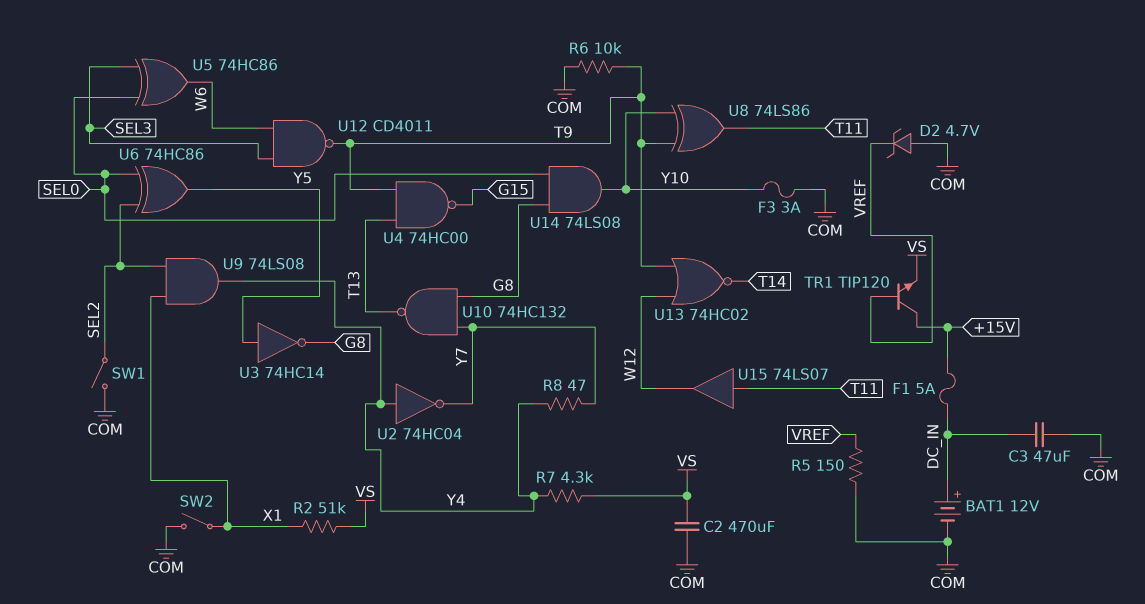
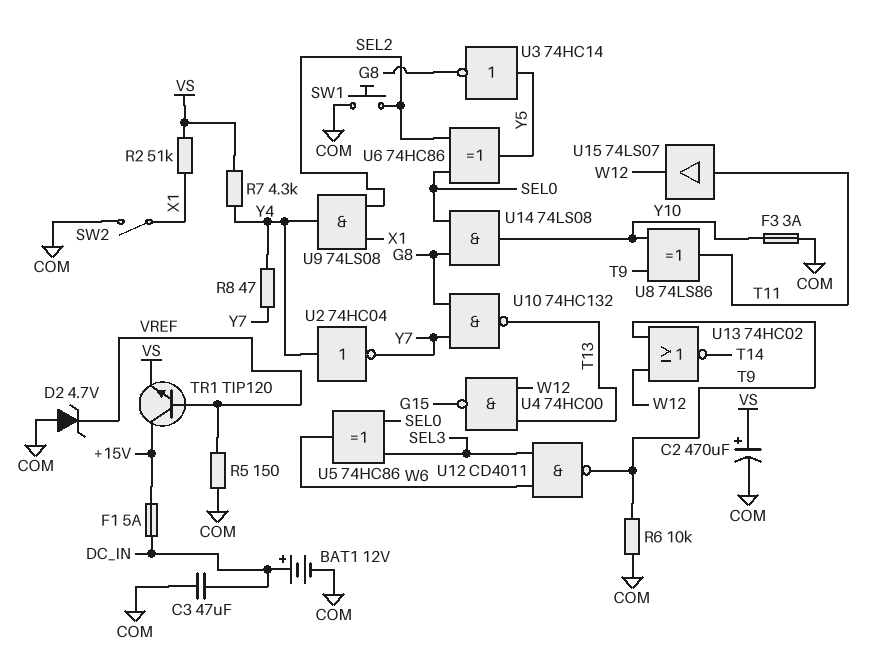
C2: 470uF (COM, VS) -> 470uF (plus VS, minus COM)
SW1: switch (COM, SEL2) -> button (COM, SEL2)
U4: NAND 74HC00 (in T9, in T13, out G15) -> NAND 74HC00 (in T13, in W12, out G15)

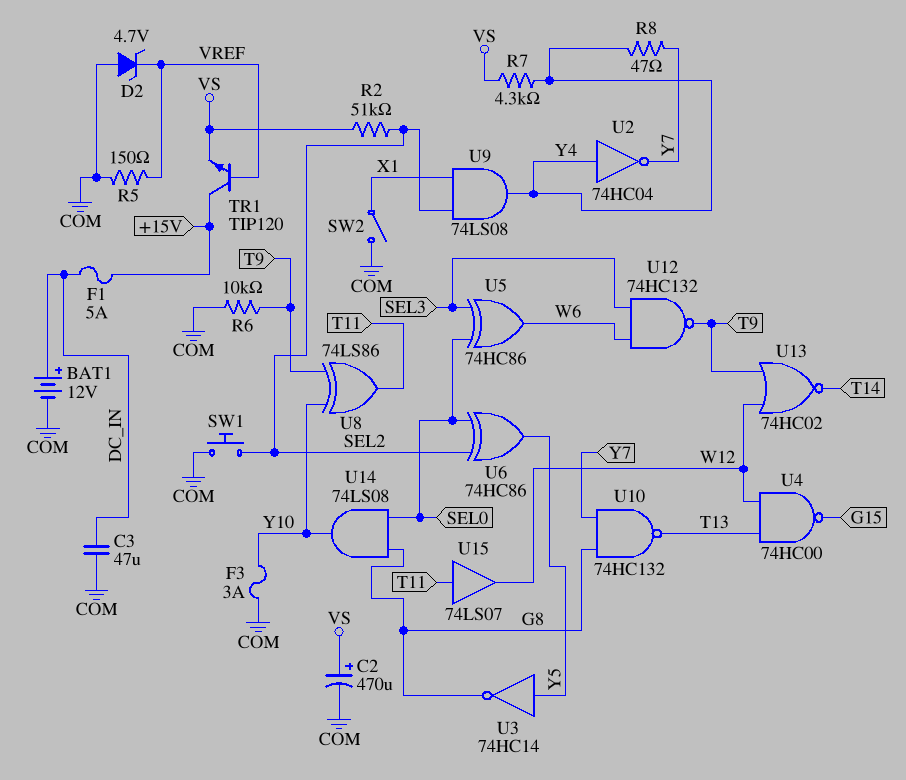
R2: 51k (VS, X1) -> 51k (SEL2, VS)
U12: NAND CD4011 (in SEL3, in W6, out T9) -> NAND 74HC132 (in SEL3, in W6, out T9)

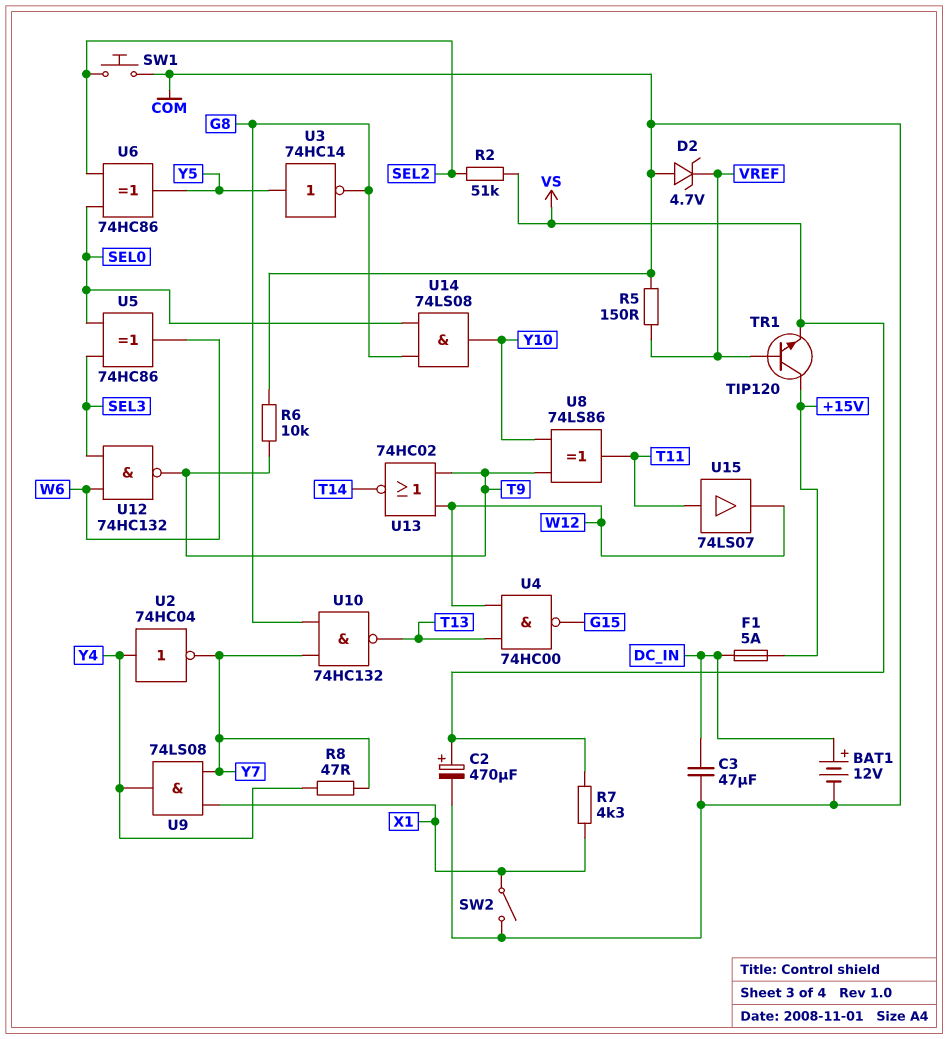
F3: 3A (COM, Y10) -> none
R7: 4.3k (VS, Y4) -> 4.3k (VS, X1)
U9: AND 74LS08 (in SEL2, in X1, out Y4) -> AND 74LS08 (in X1, in Y7, out Y4)

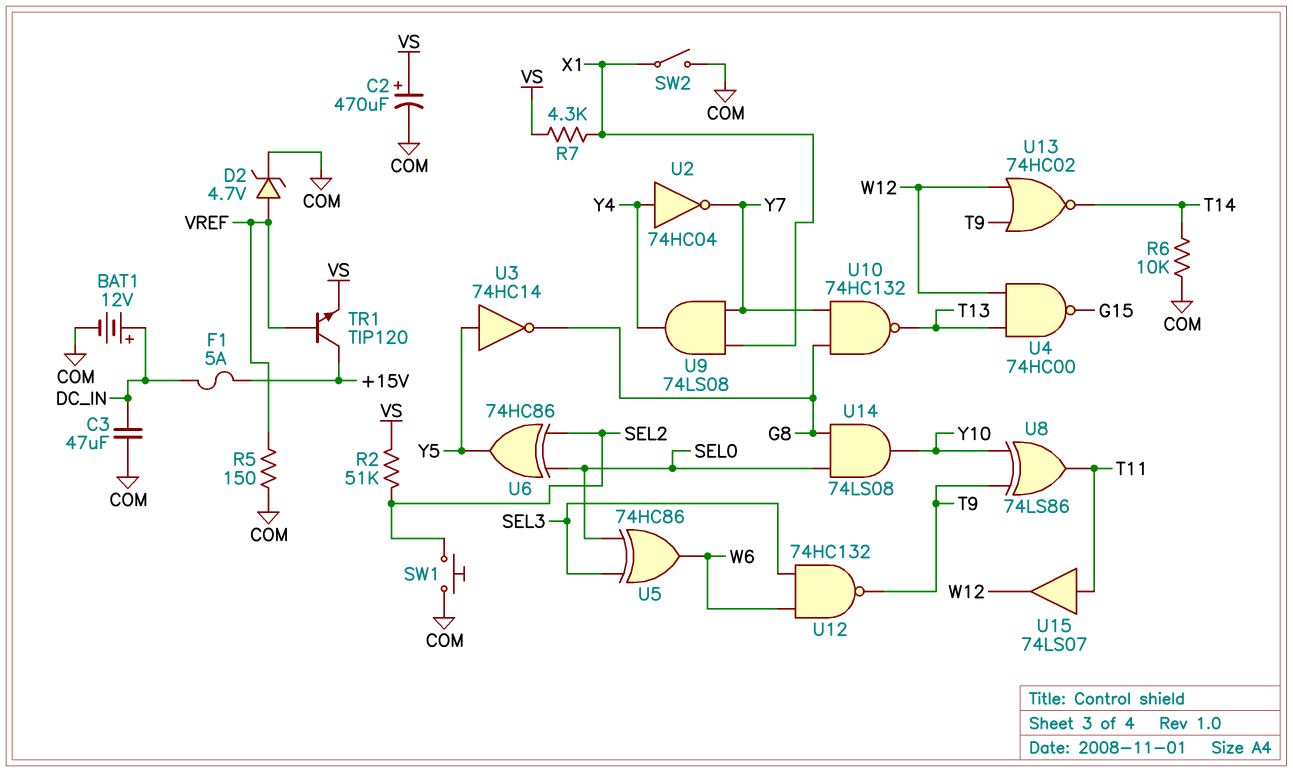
D2: zener 4.7V (A COM, K VREF) -> zener 4.7V (A VREF, K COM)
R6: 10k (COM, T9) -> 10k (COM, T14)
R8: 47 (Y4, Y7) -> none

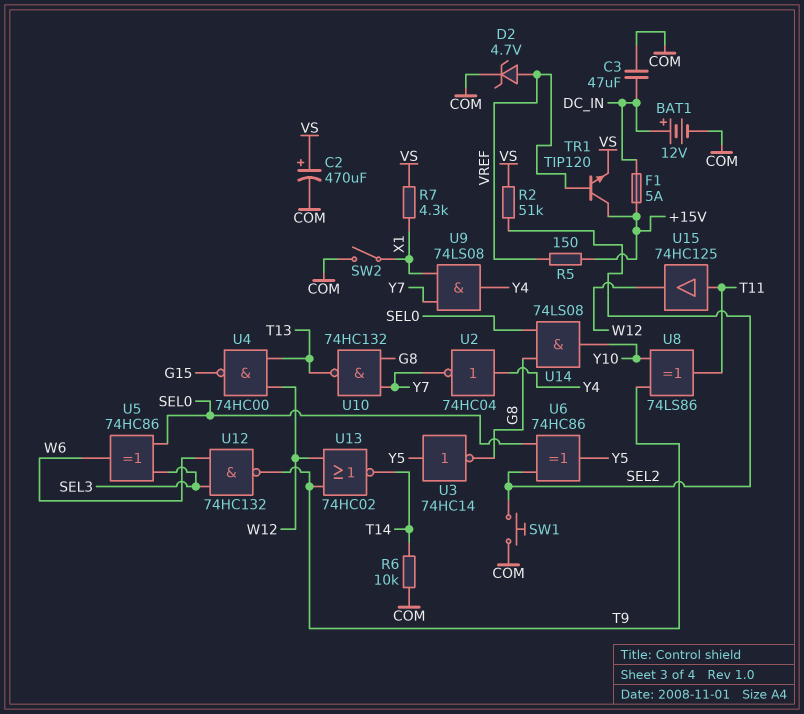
R5: 150 (COM, VREF) -> 150 (+15V, VREF)
U15: buffer 74LS07 (in T11, out W12) -> buffer 74HC125 (in T11, out W12)

